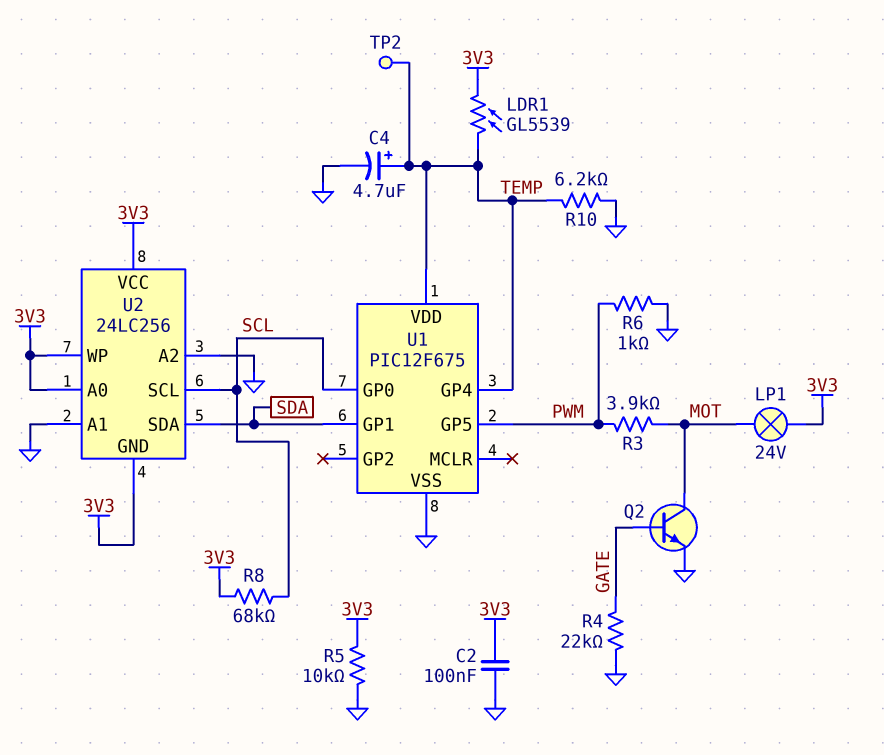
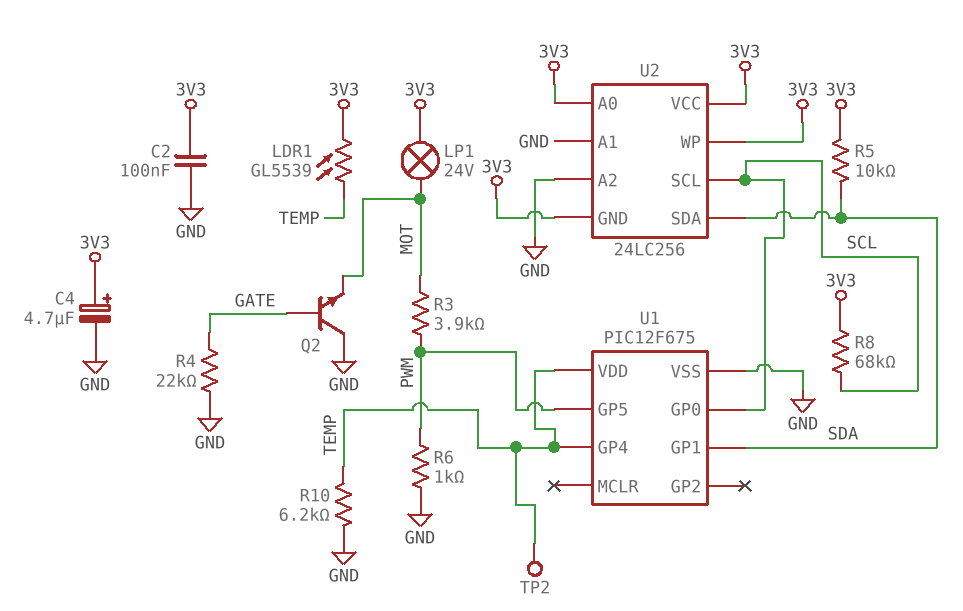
C4: 4.7uF (plus TEMP, minus GND) -> 4.7uF (plus 3V3, minus GND)
Q2: NPN (B GATE, C MOT, E GND) -> NPN (B GATE, C GND, E MOT)
R5: 10k (3V3, GND) -> 10k (3V3, SDA)

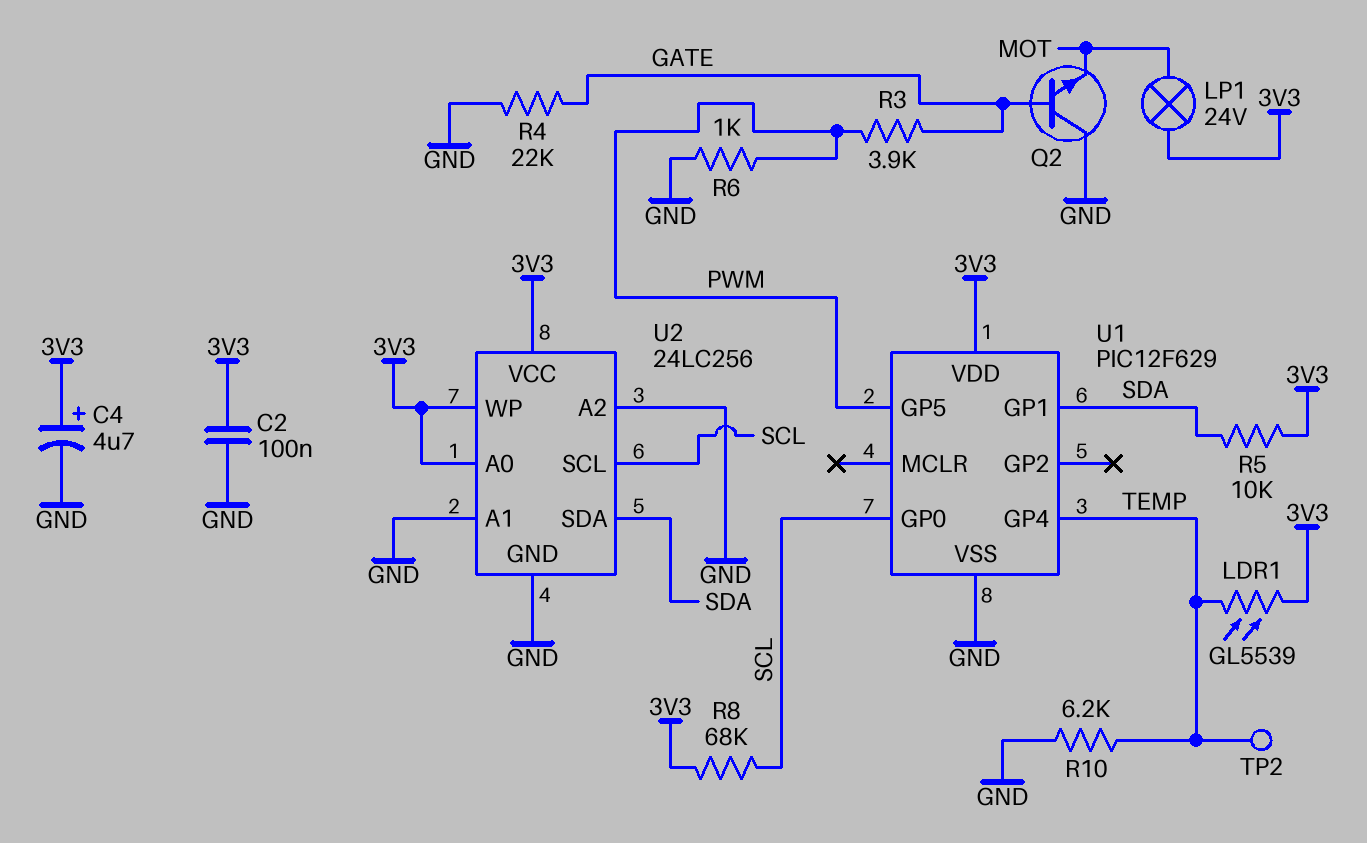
R3: 3.9k (MOT, PWM) -> 3.9k (GATE, PWM)
U1: PIC12F675 -> PIC12F629
U1 pin VDD: TEMP -> 3V3
U2 pin GND: 3V3 -> GND

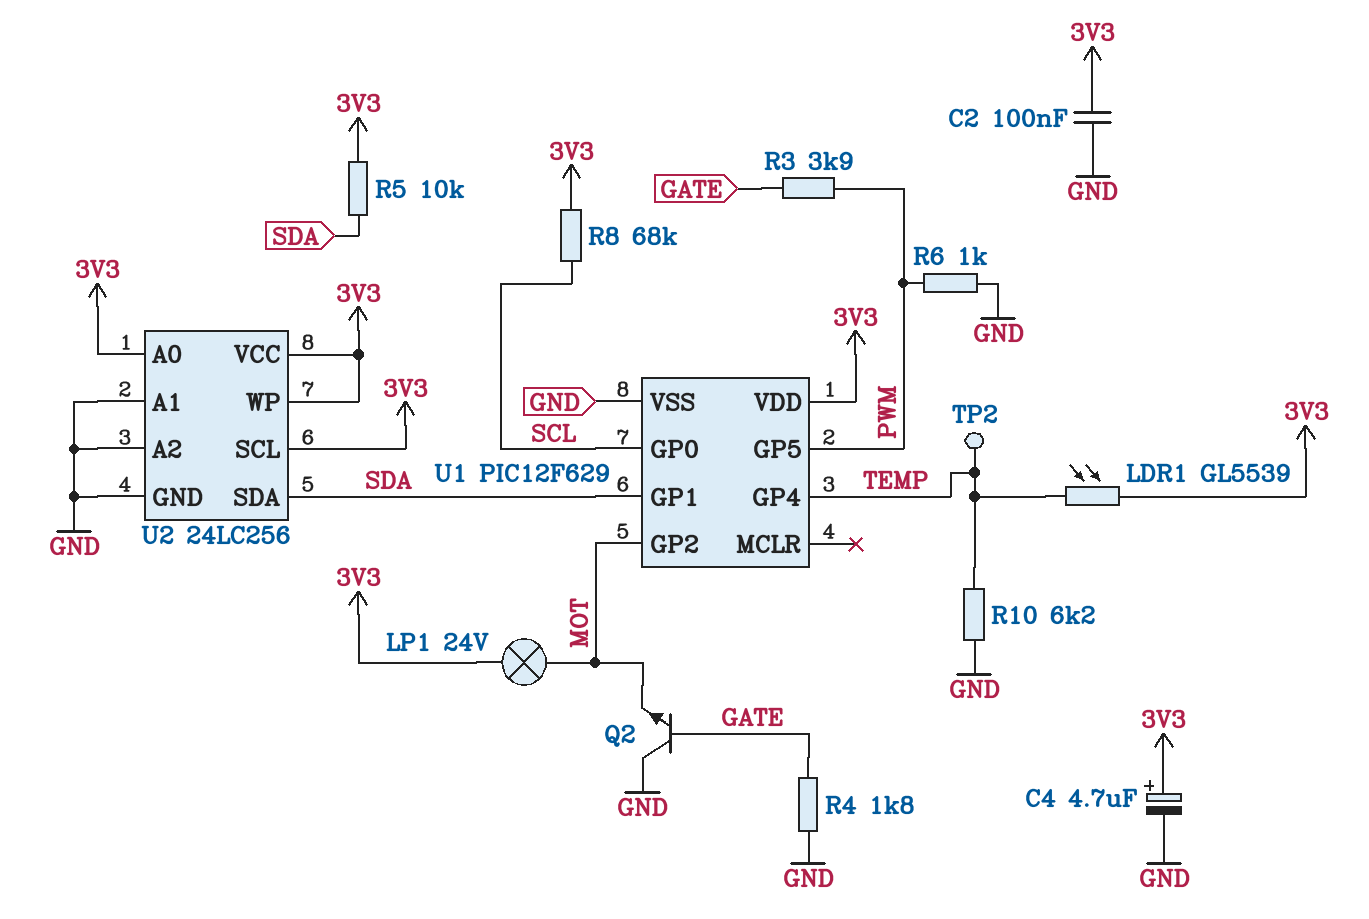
R4: 22k (GATE, GND) -> 1.8k (GATE, GND)
U1 pin GP2: none -> MOT
U2 pin SCL: SCL -> 3V3

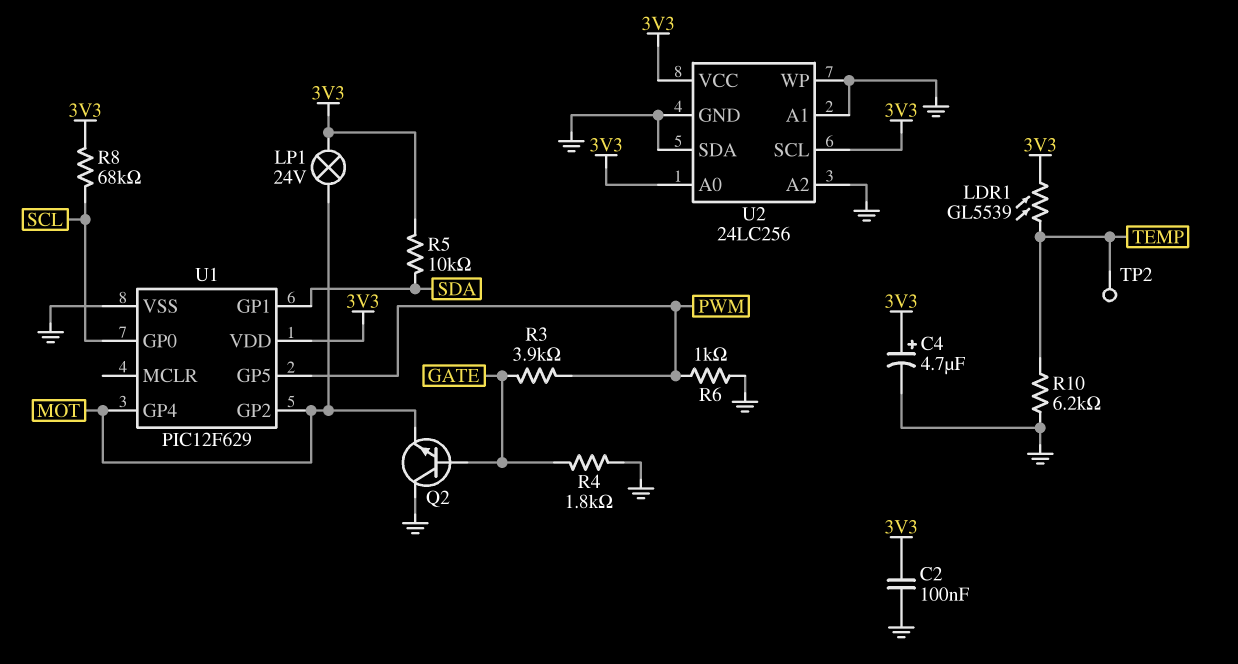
U1 pin GP4: TEMP -> MOT
U2 pin SDA: SDA -> GND
U2 pin WP: 3V3 -> GND

